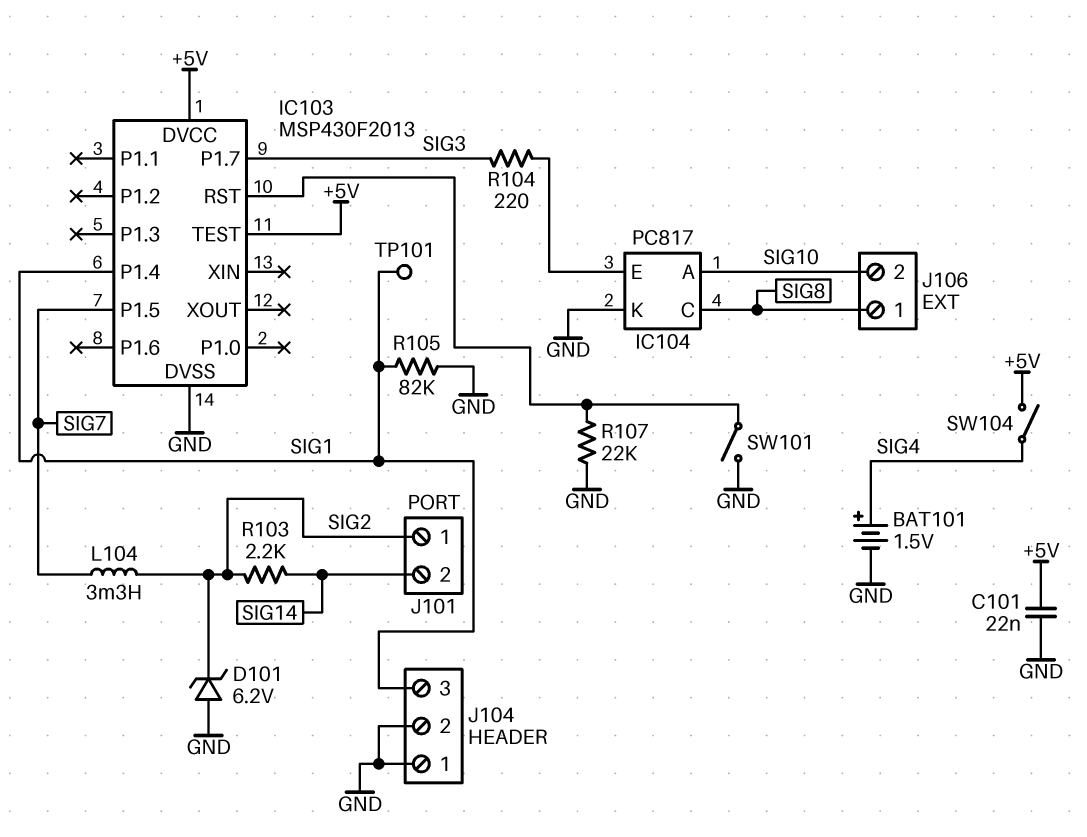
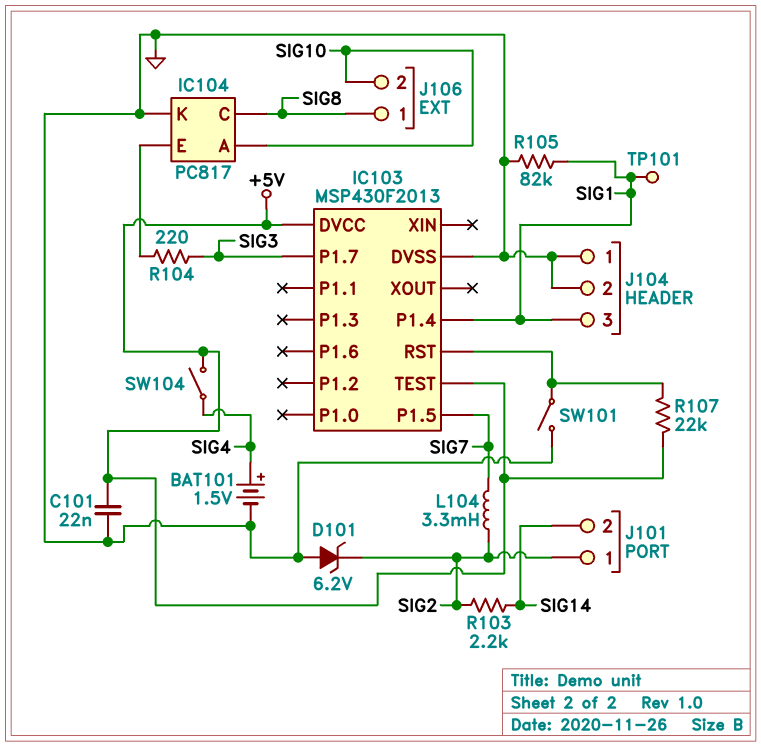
R107: 22k (GND, IC103/RST) -> 22k (+5V, IC103/RST)

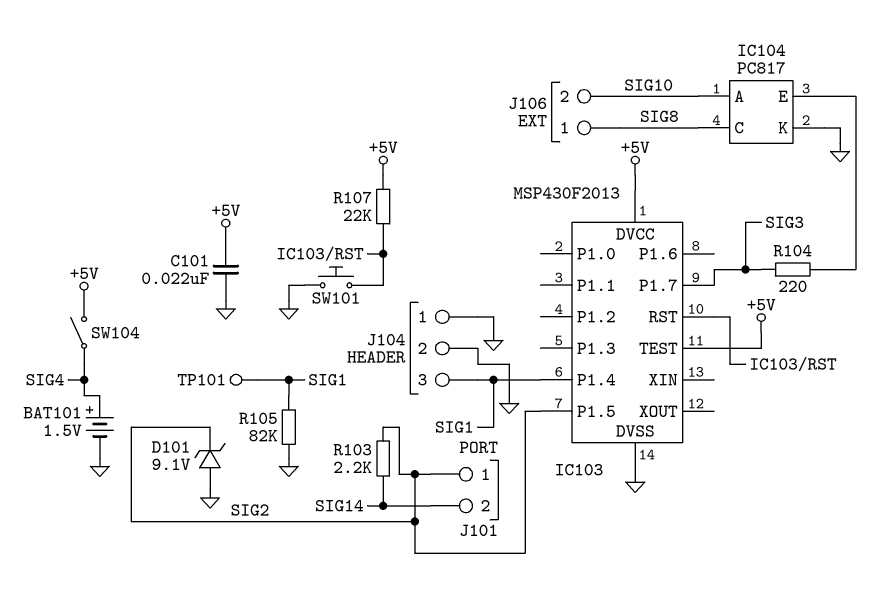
D101: zener 6.2V (A GND, K SIG2) -> zener 9.1V (A GND, K SIG2)
IC103 pin P1.5: SIG7 -> SIG2
L104: 3.3mH (SIG2, SIG7) -> none
SW101: switch (GND, IC103/RST) -> button (GND, IC103/RST)

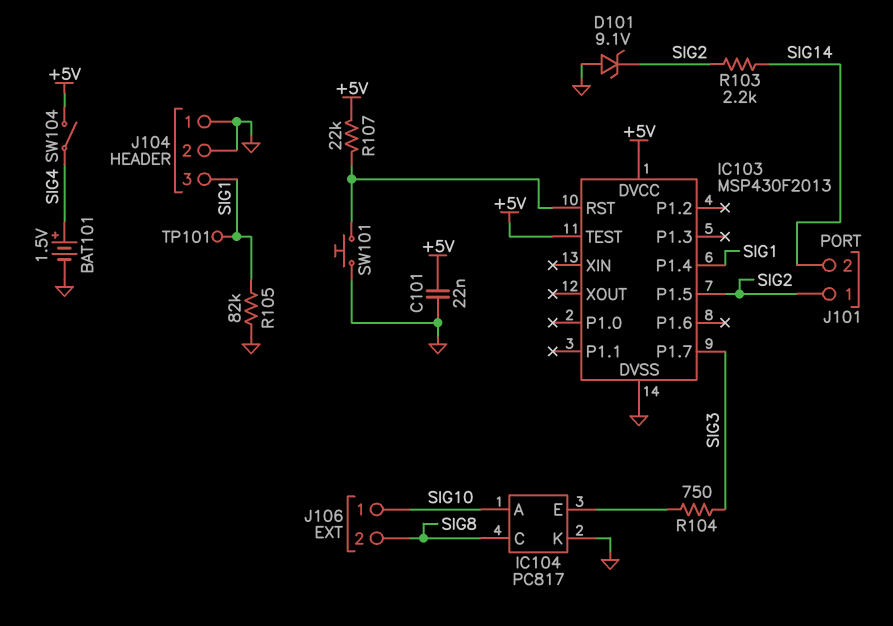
J106 pin 1: SIG8 -> SIG10
J106 pin 2: SIG10 -> SIG8
R104: 220 (IC104/E, SIG3) -> 750 (IC104/E, SIG3)

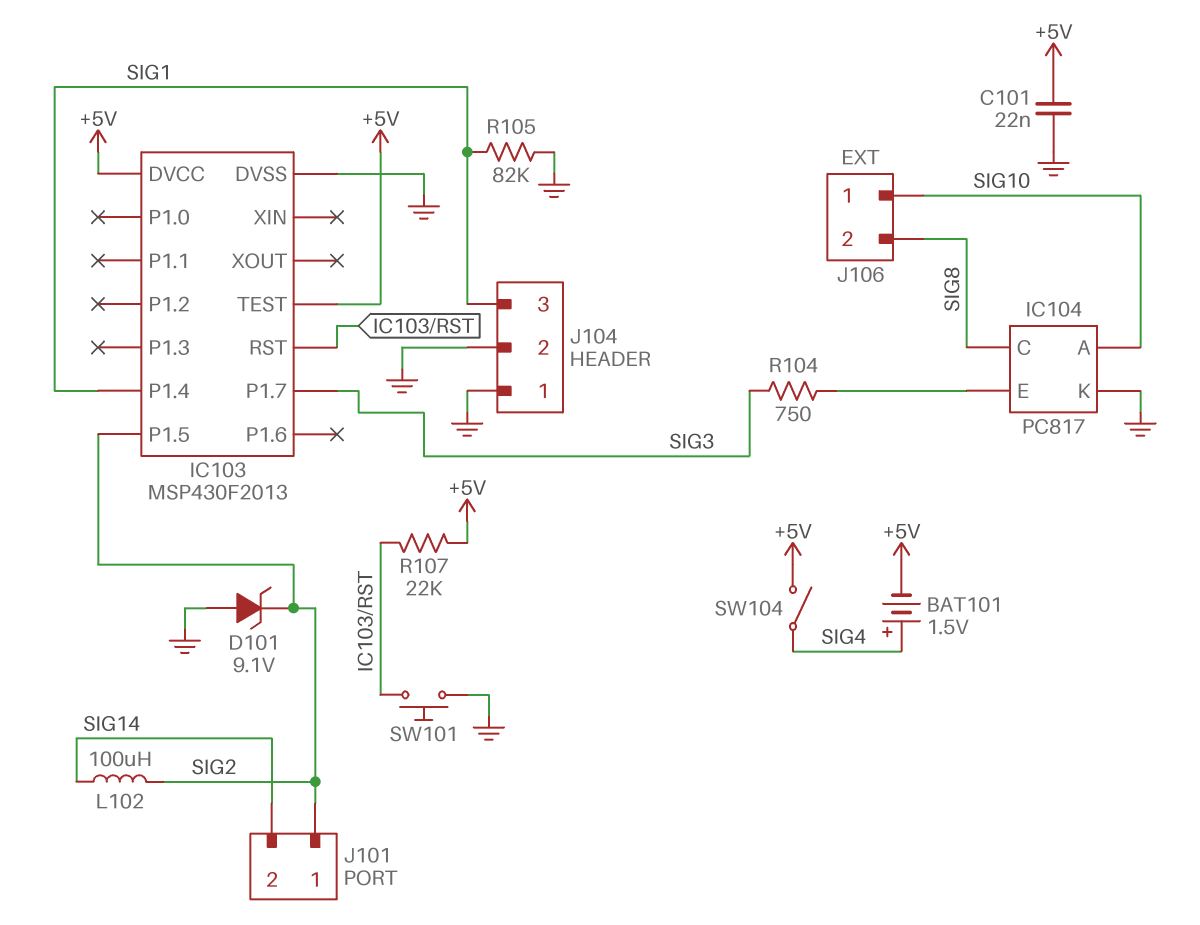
BAT101: 1.5V (plus SIG4, minus GND) -> 1.5V (plus SIG4, minus +5V)
L102: none -> 100uH (SIG2, SIG14)
R103: 2.2k (SIG2, SIG14) -> none
TP101: test point (SIG1) -> none

